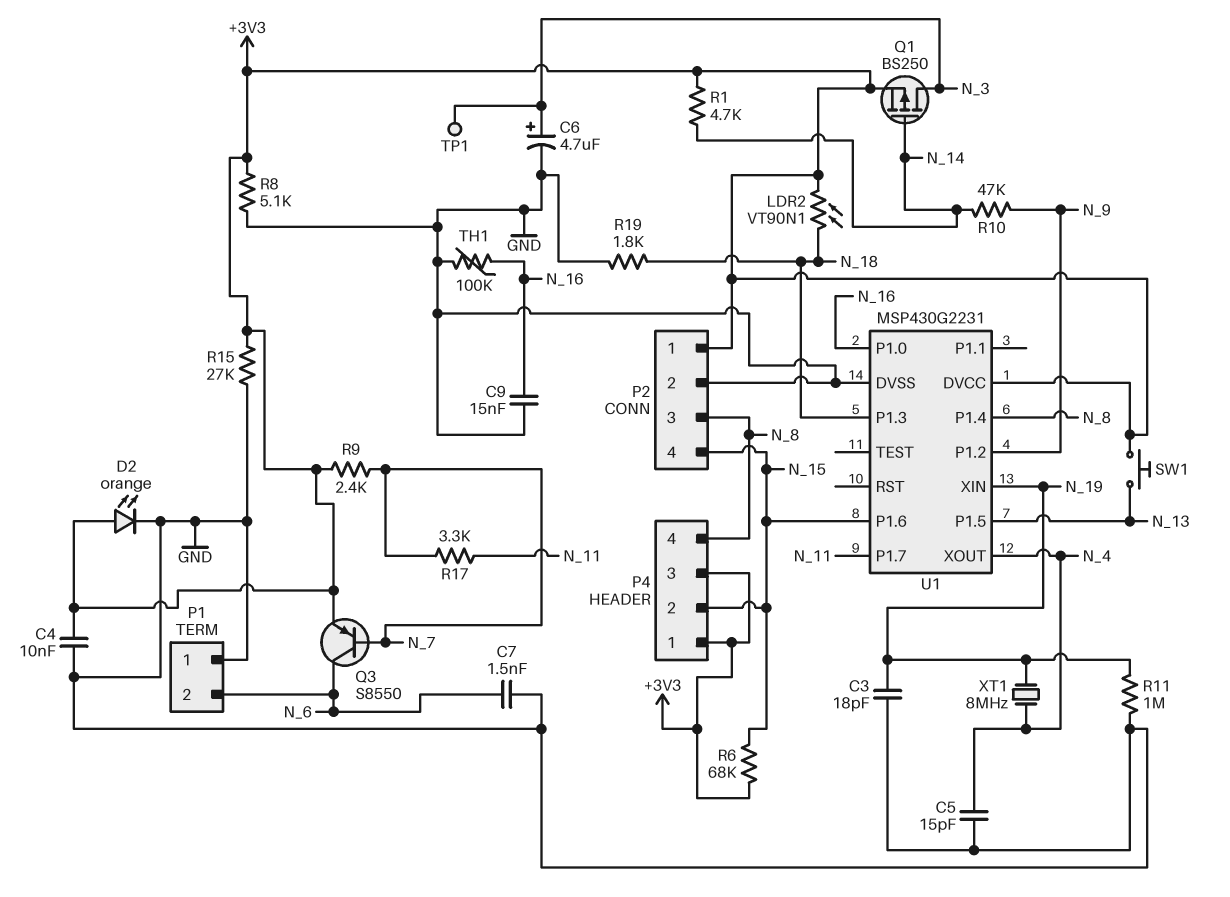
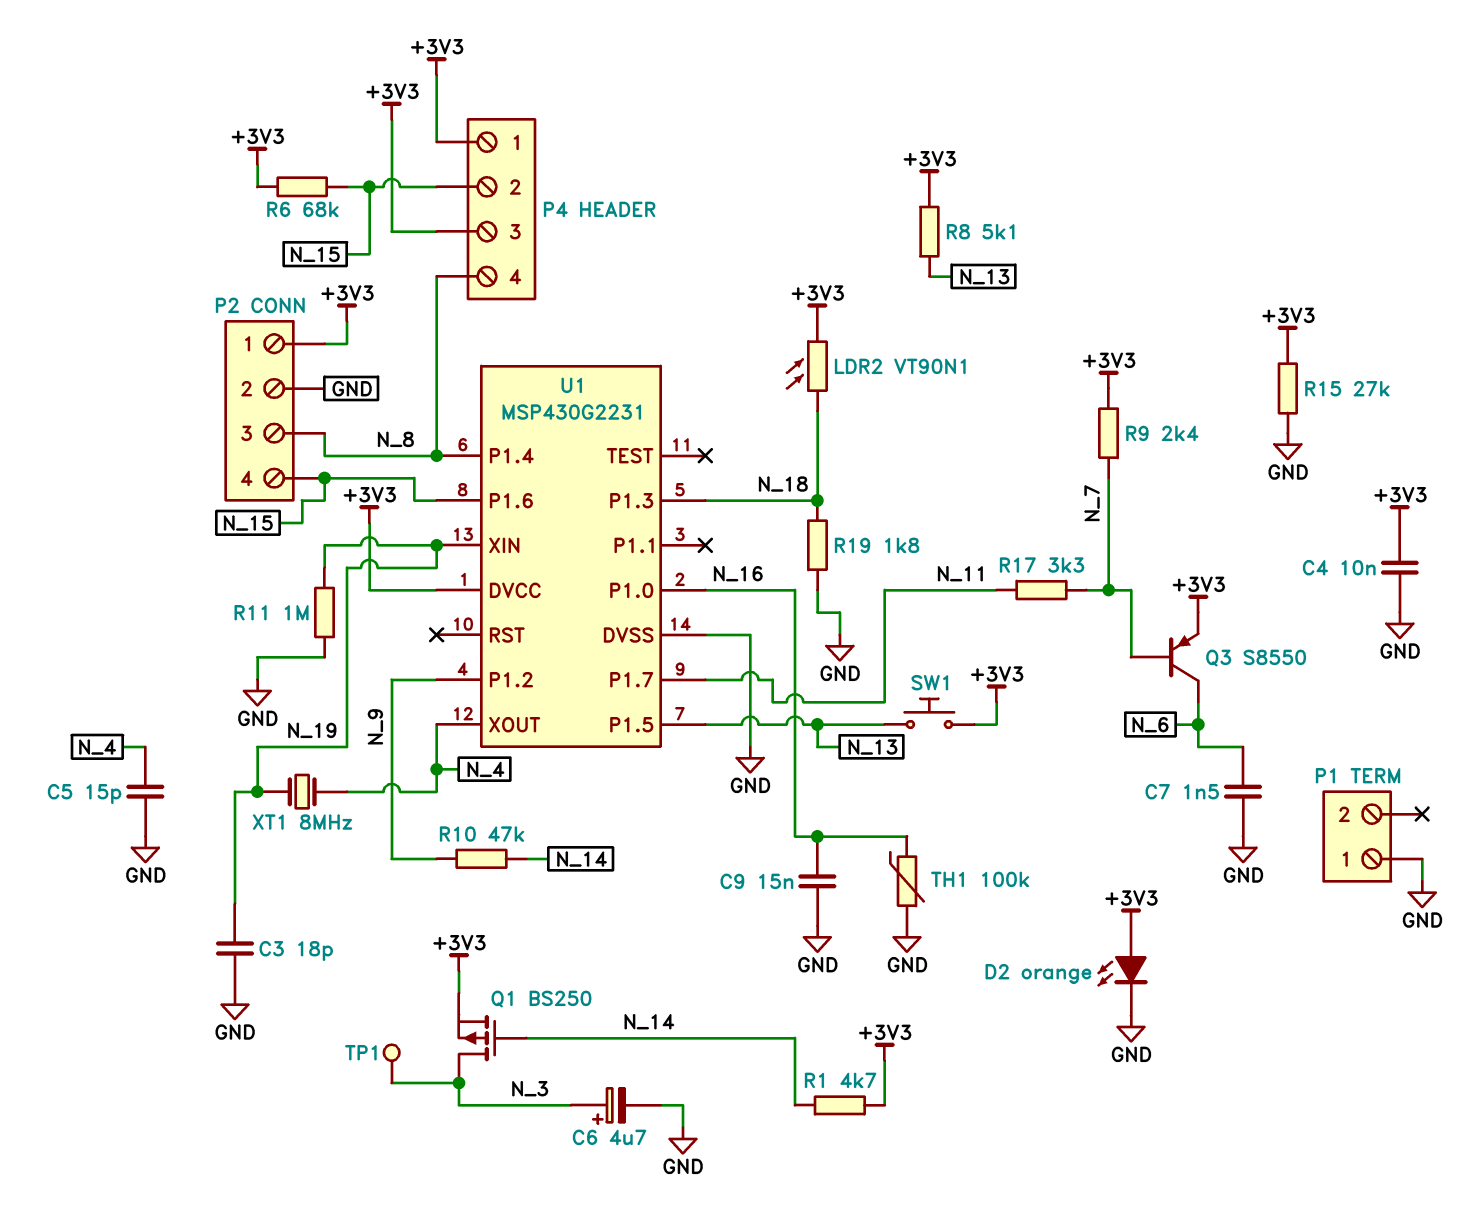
P1 pin 2: N_6 -> none
R8: 5.1k (+3V3, GND) -> 5.1k (+3V3, N_13)

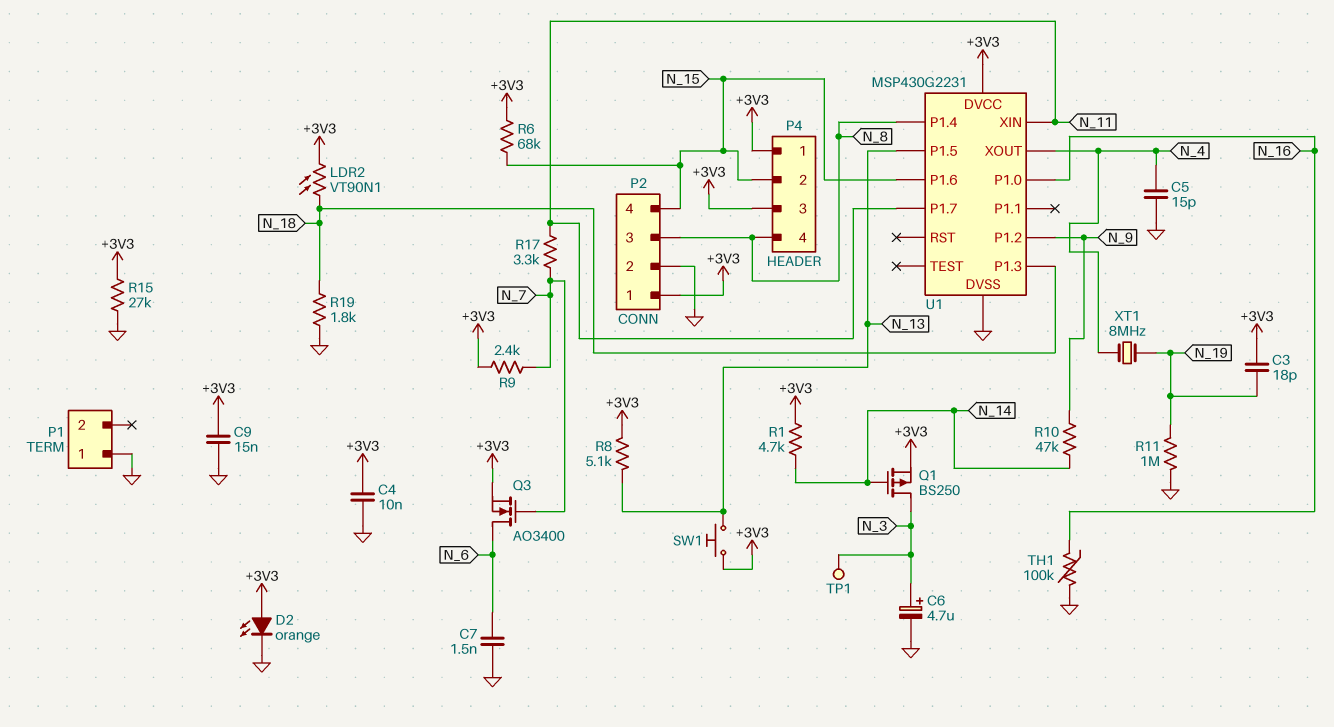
C3: 18pF (GND, N_19) -> 18pF (+3V3, N_19)
C9: 15nF (GND, N_16) -> 15nF (+3V3, GND)
Q3: PNP S8550 (B N_7, C N_6, E +3V3) -> NMOS AO3400 (G N_7, D N_6, S +3V3)
U1 pin XIN: N_19 -> N_11

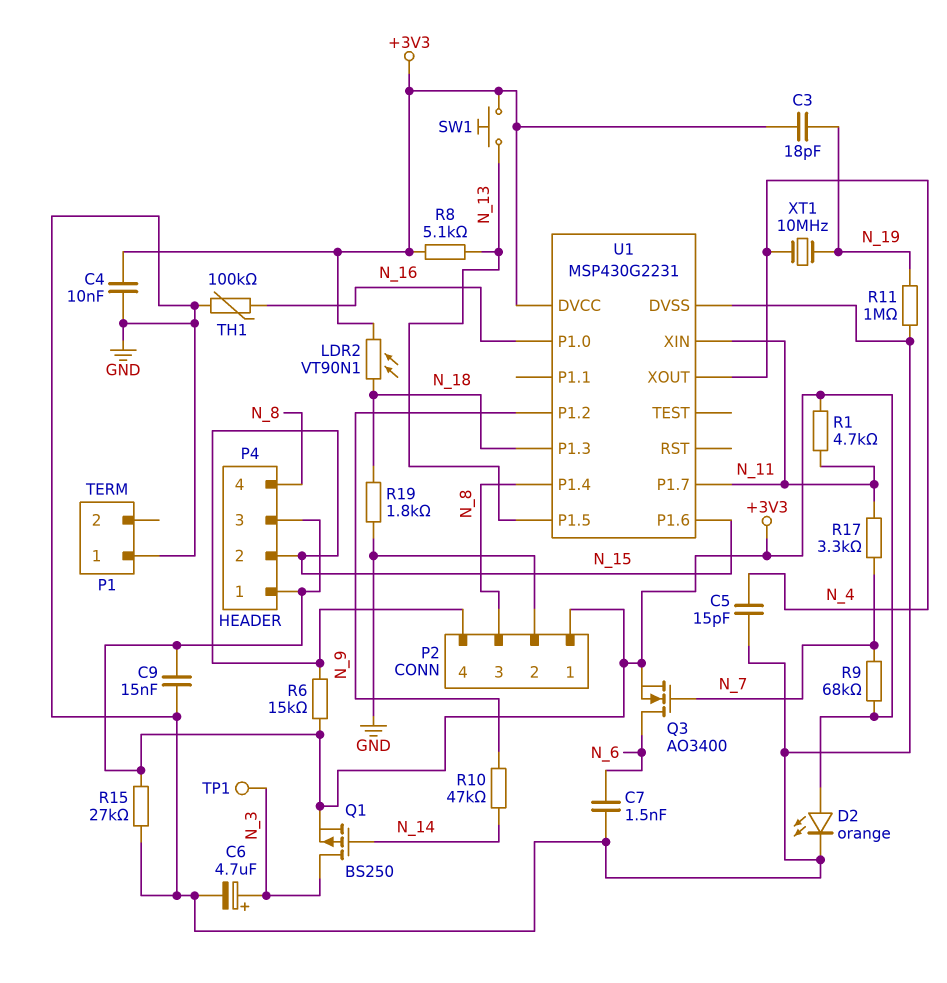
R1: 4.7k (+3V3, N_14) -> 4.7k (+3V3, N_11)
R6: 68k (+3V3, N_15) -> 15k (+3V3, N_15)
R9: 2.4k (+3V3, N_7) -> 68k (+3V3, N_7)
XT1: 8MHz (N_4, N_19) -> 10MHz (N_4, N_19)

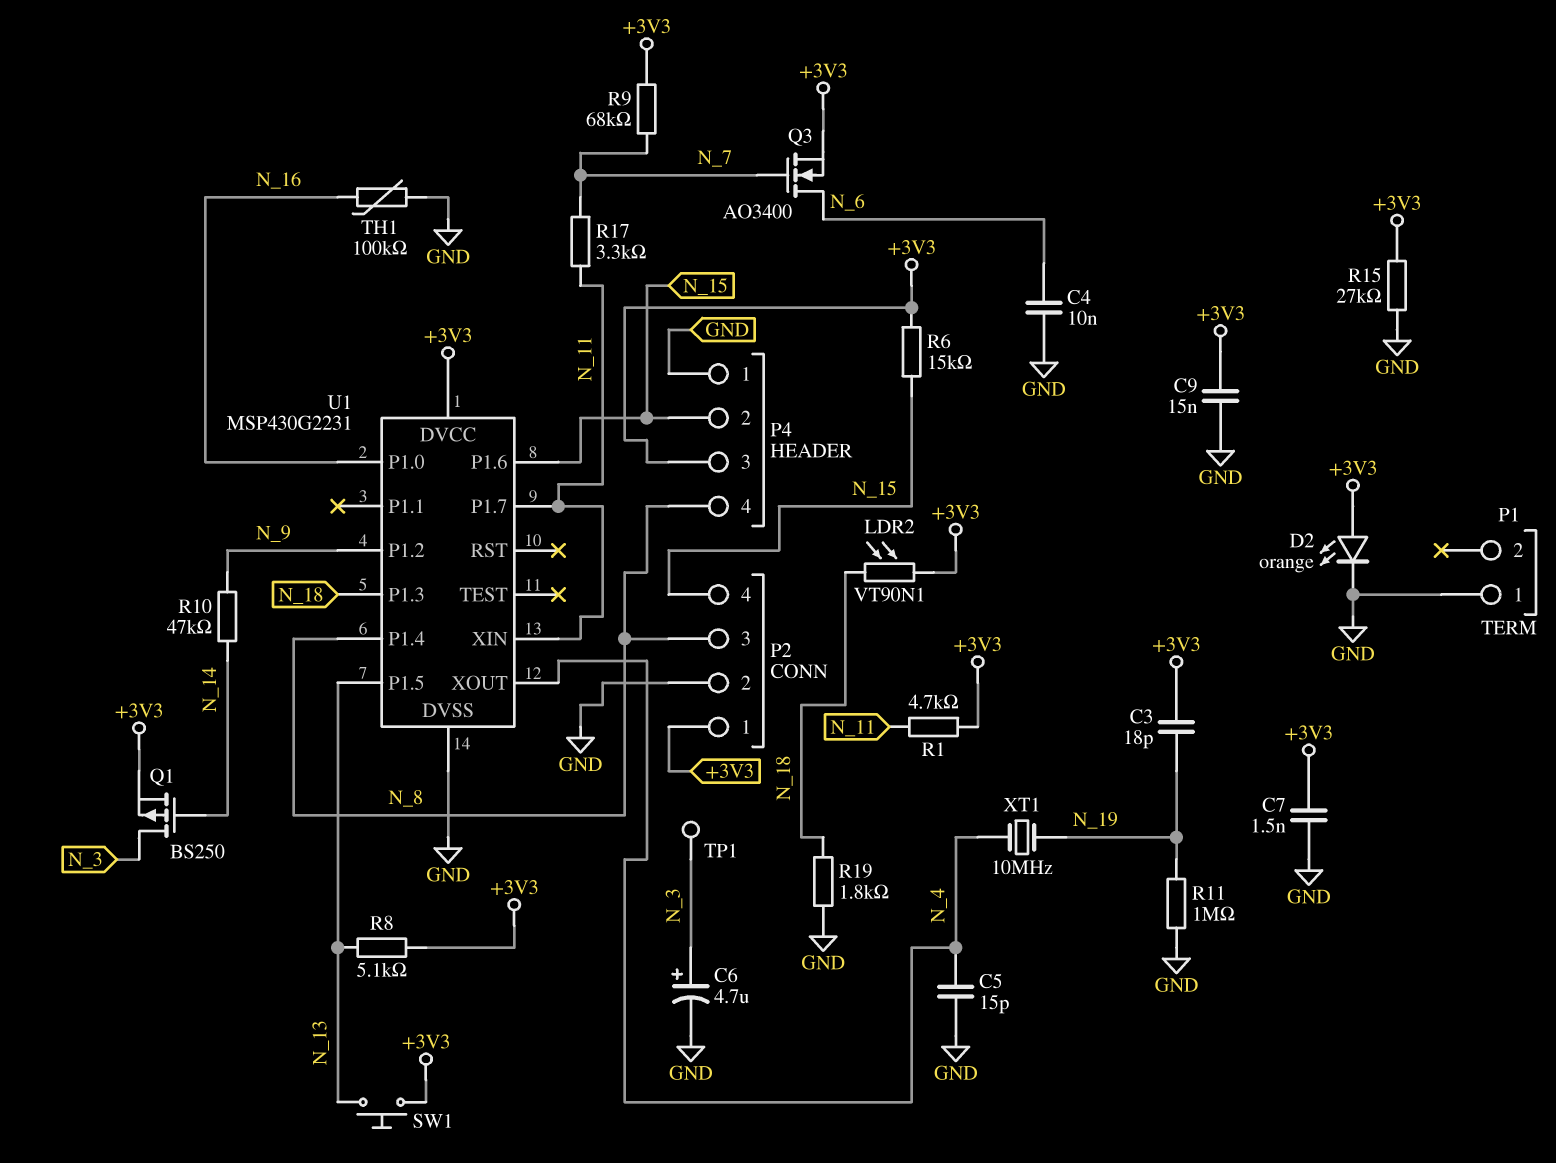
C4: 10nF (+3V3, GND) -> 10nF (GND, N_6)
C7: 1.5nF (GND, N_6) -> 1.5nF (+3V3, GND)
P4 pin 1: +3V3 -> GND

